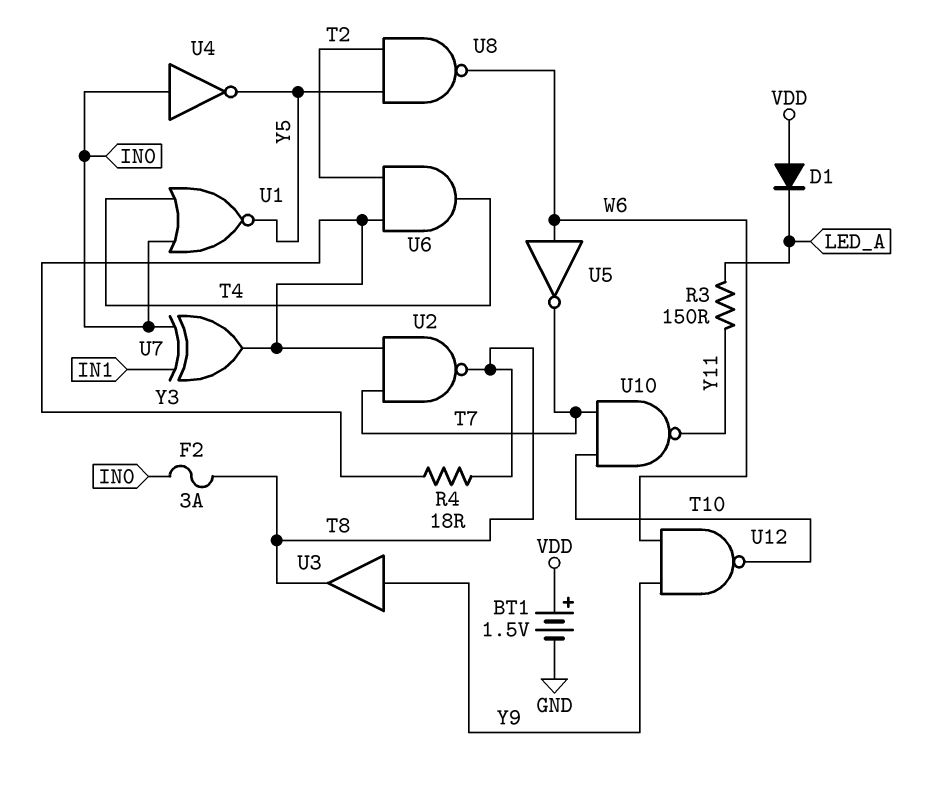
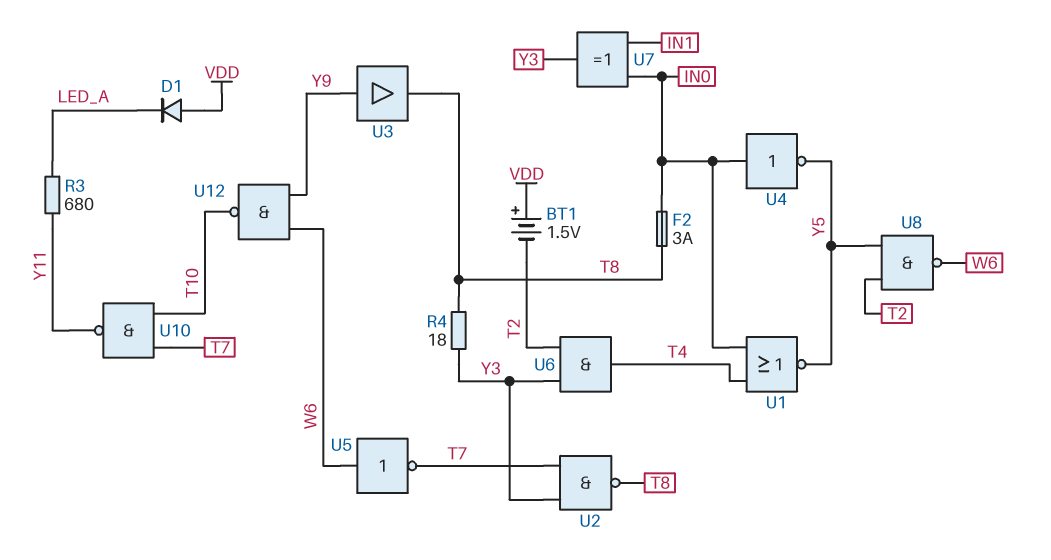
BT1: 1.5V (plus VDD, minus GND) -> 1.5V (plus VDD, minus T2)
R3: 150 (LED_A, Y11) -> 680 (LED_A, Y11)

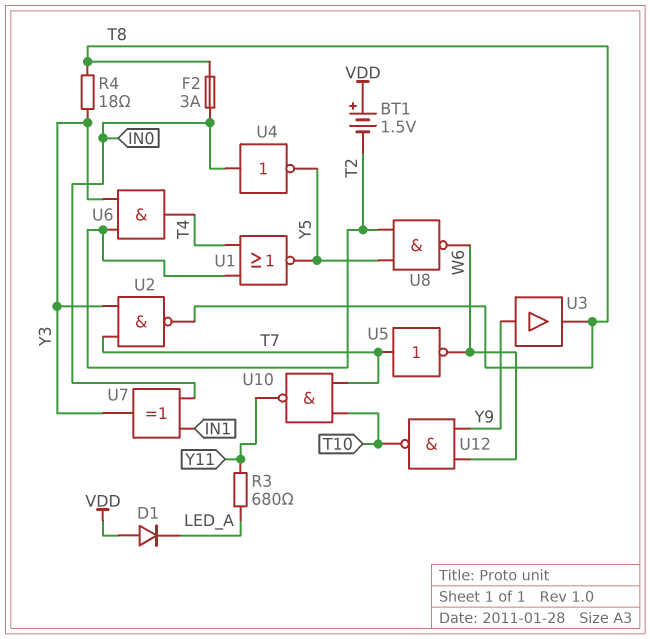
U1: NOR (in IN0, in T4, out Y5) -> NOR (in T2, in T4, out Y5)
U5: NOT (in W6, out T7) -> NOT (in T7, out W6)

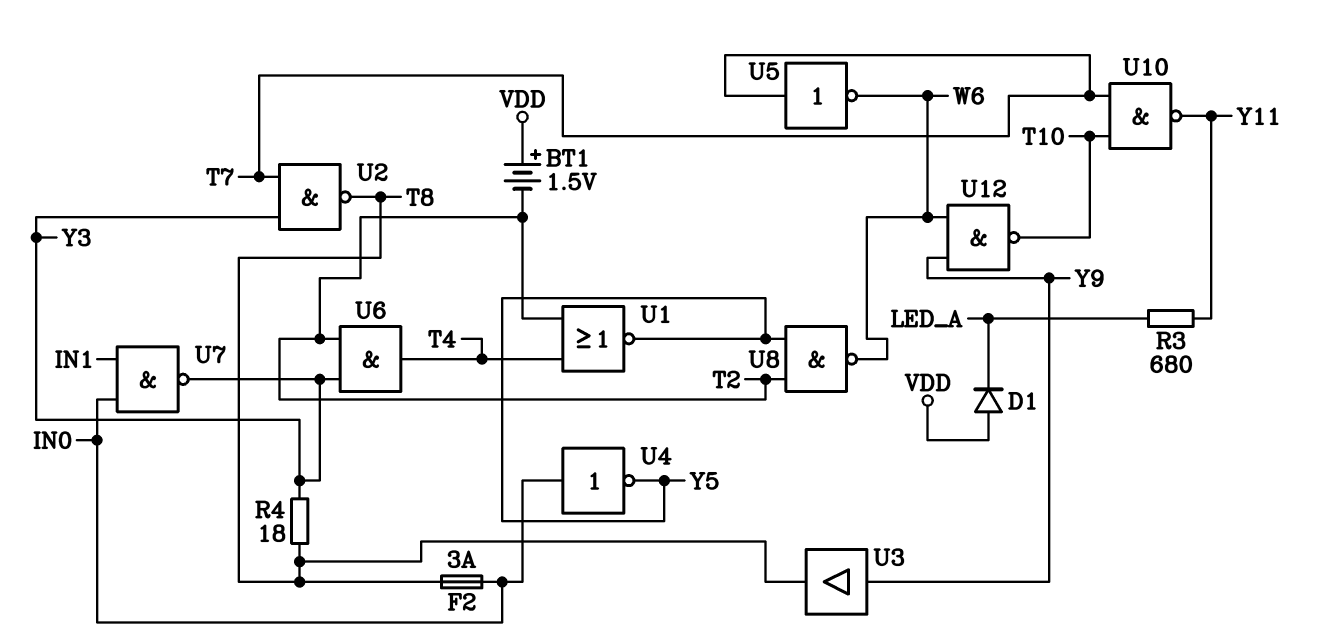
U7: XOR (in IN0, in IN1, out Y3) -> NAND (in IN0, in IN1, out Y3)

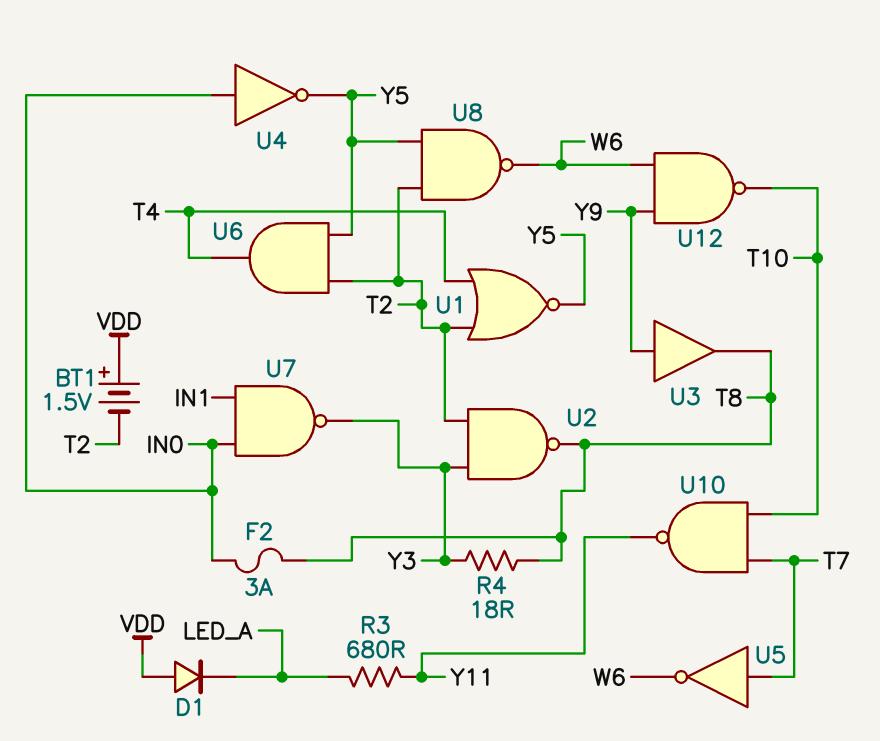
U2: NAND (in T7, in Y3, out T8) -> NAND (in T2, in Y3, out T8)
U6: AND (in T2, in Y3, out T4) -> AND (in T2, in Y5, out T4)

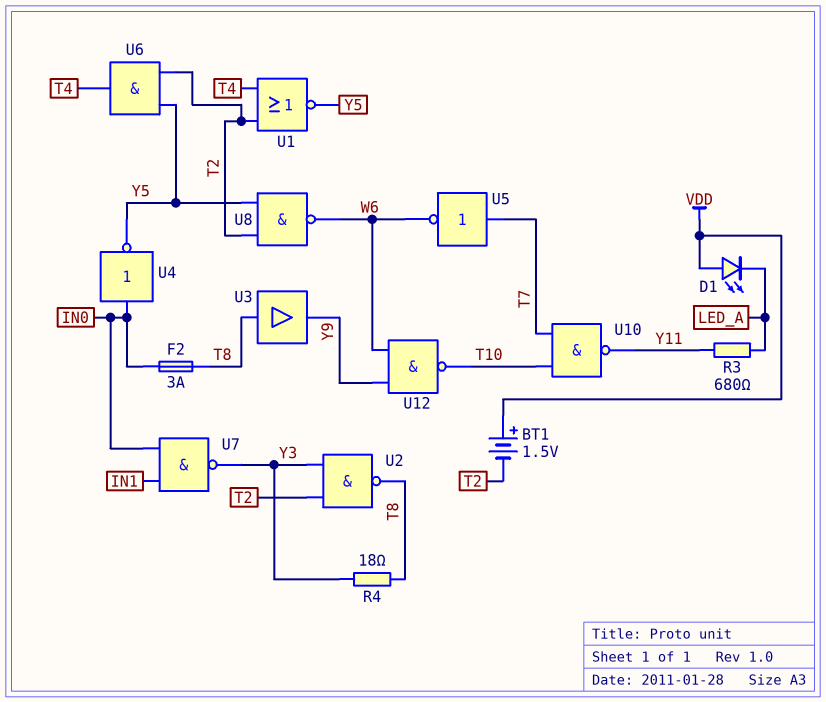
D1: diode (A VDD, K LED_A) -> LED (A VDD, K LED_A)
U3: buffer (in Y9, out T8) -> buffer (in T8, out Y9)

